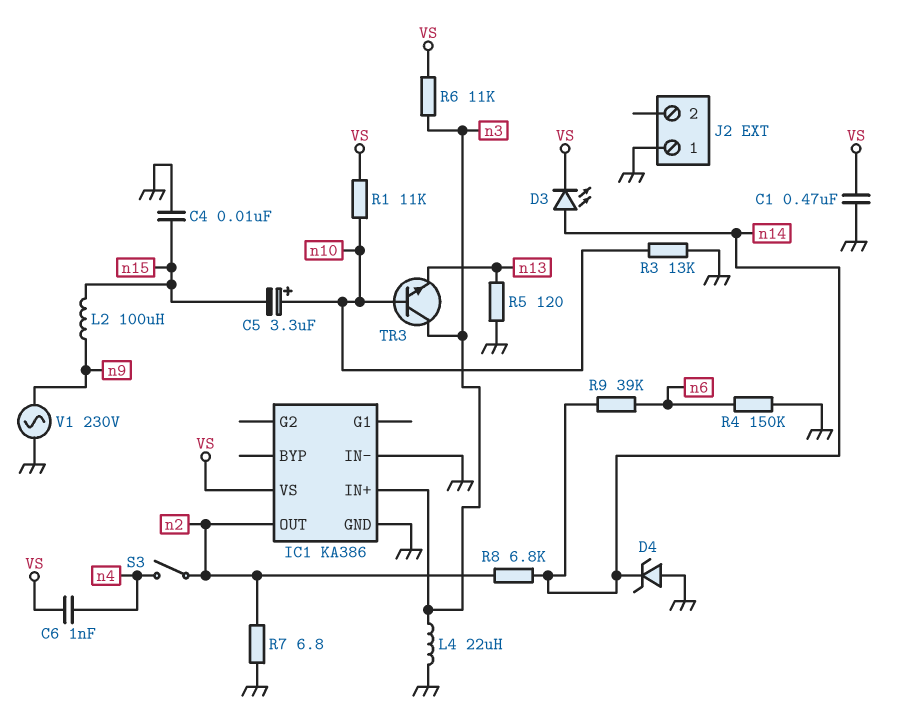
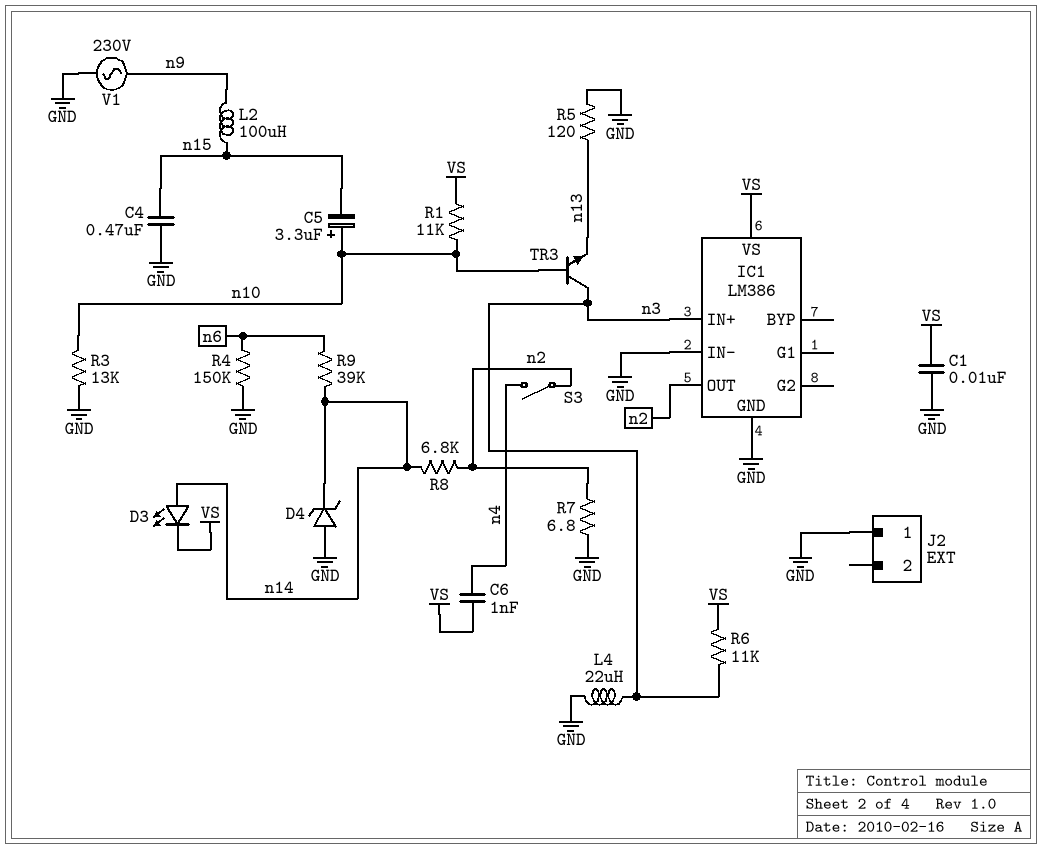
C1: 470nF (GND, VS) -> 10nF (GND, VS)
C4: 10nF (GND, n15) -> 470nF (GND, n15)
IC1: KA386 -> LM386

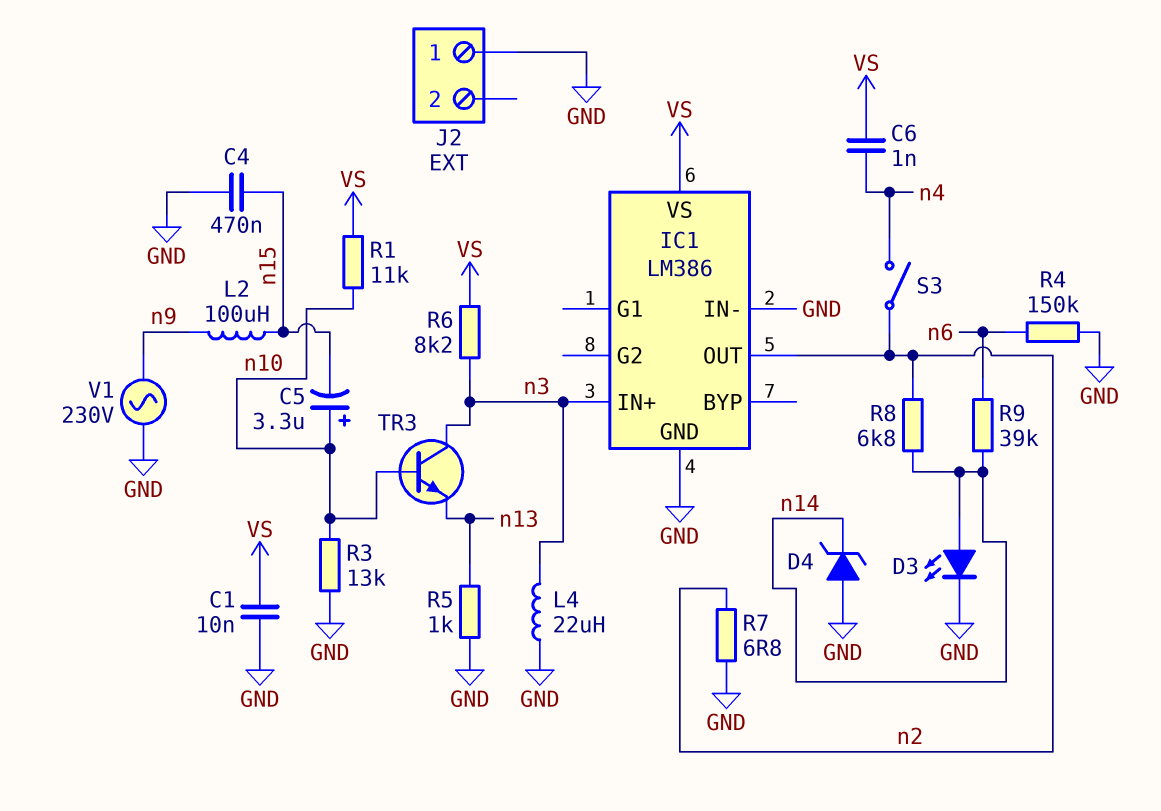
D3: LED (A n14, K VS) -> LED (A n14, K GND)
R5: 120 (GND, n13) -> 1k (GND, n13)
R6: 11k (VS, n3) -> 8.2k (VS, n3)

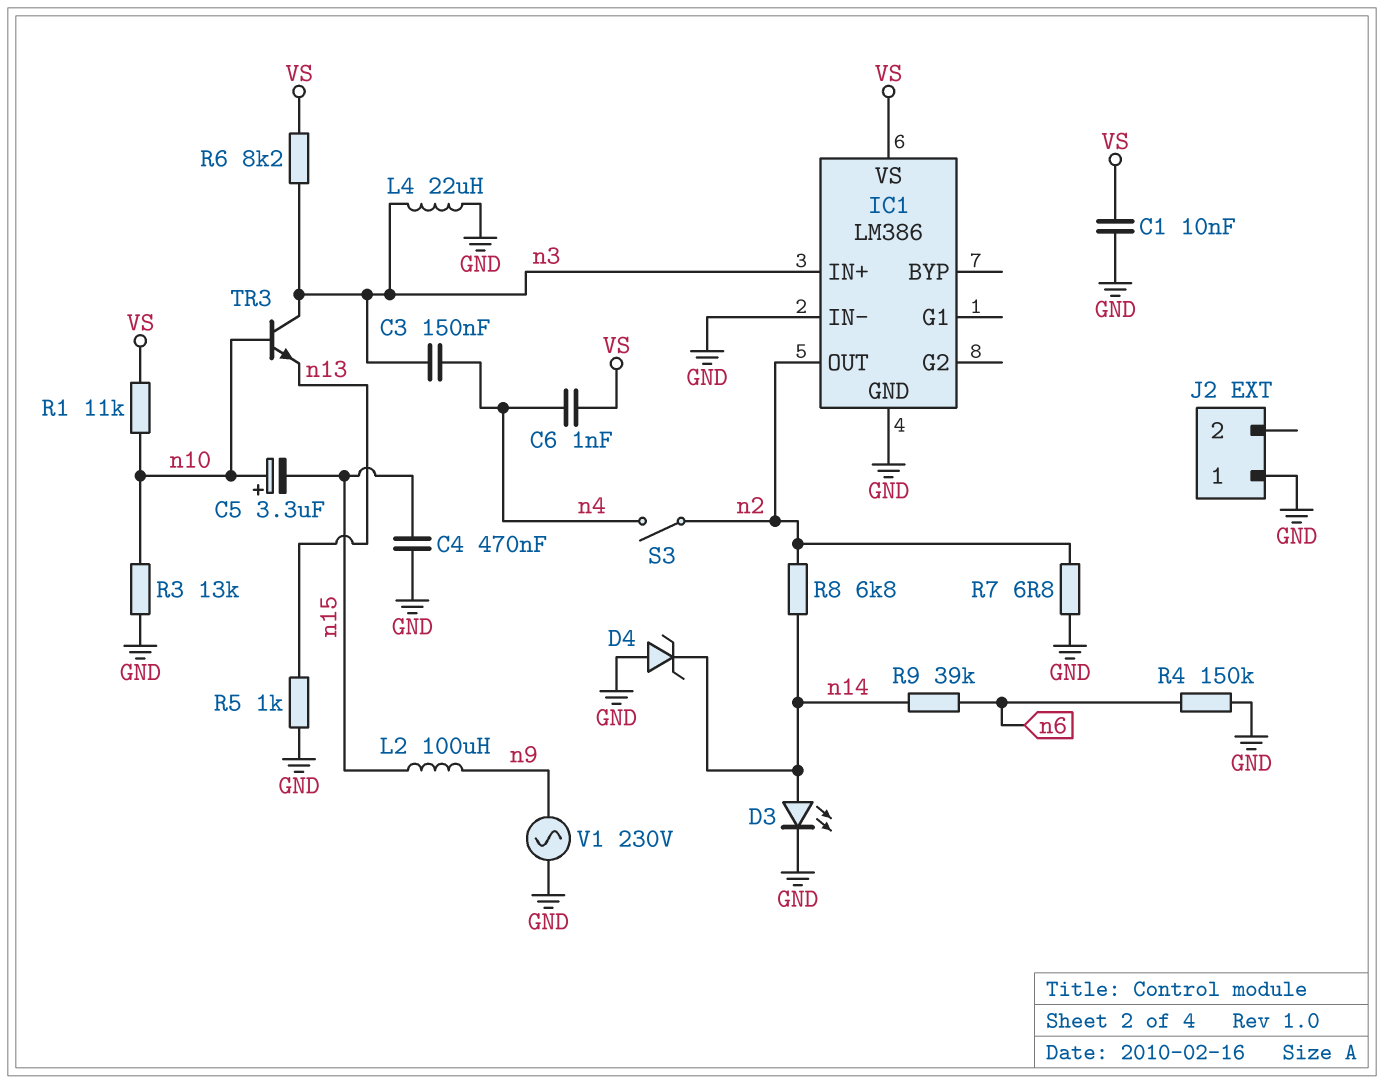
C3: none -> 150nF (n3, n4)

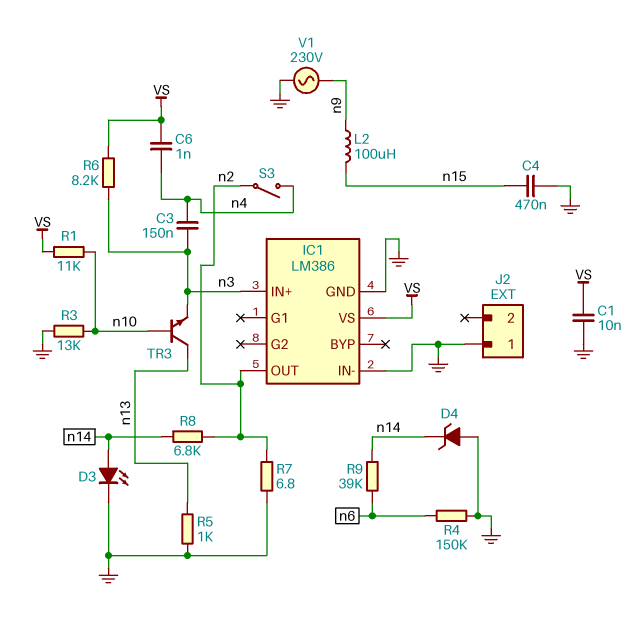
C5: 3.3uF (plus n10, minus n15) -> none
L4: 22uH (GND, n3) -> none
TR3: NPN (B n10, C n3, E n13) -> NPN (B n10, C n13, E n3)

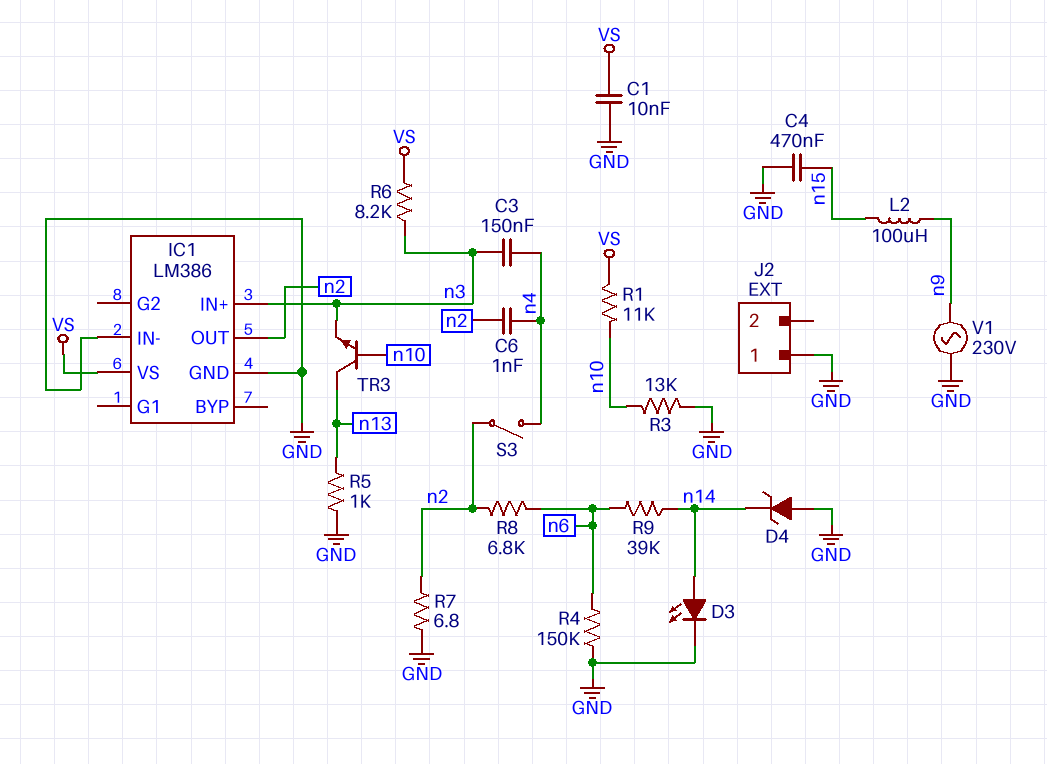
C6: 1nF (VS, n4) -> 1nF (n2, n4)
R8: 6.8k (n2, n14) -> 6.8k (n2, n6)

